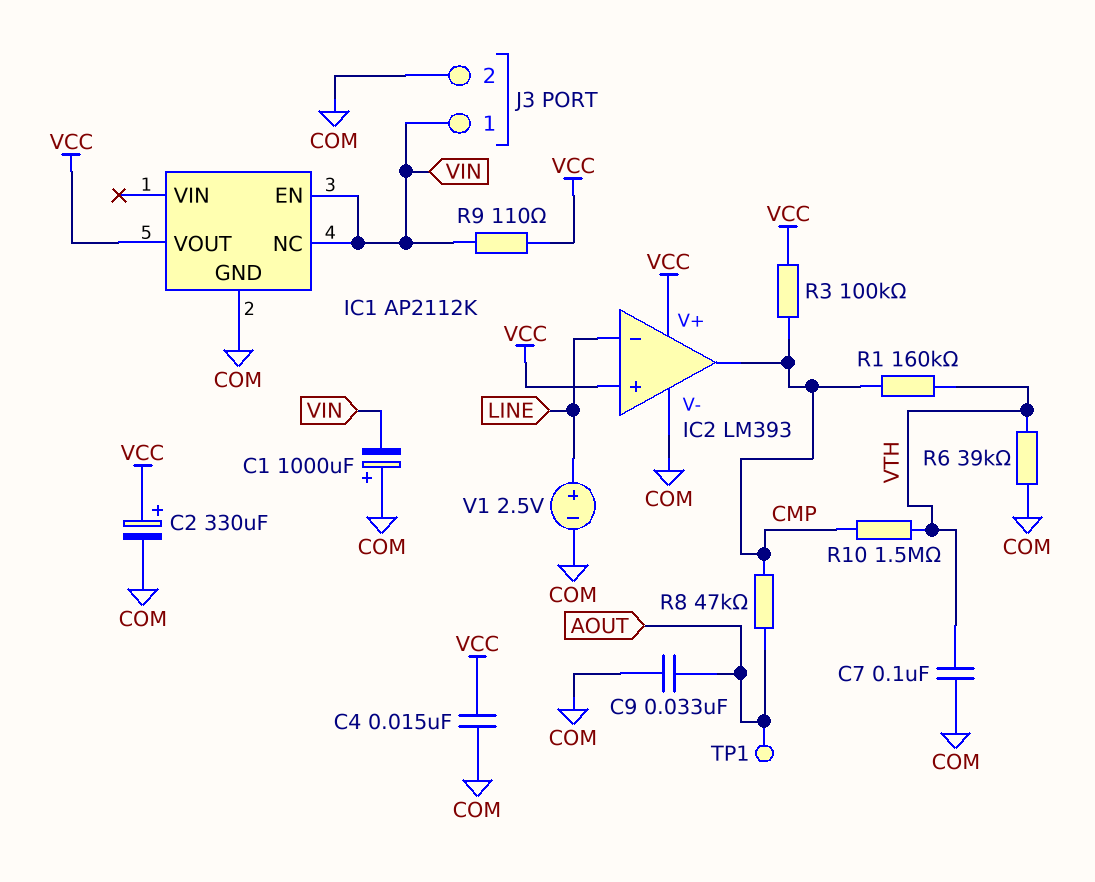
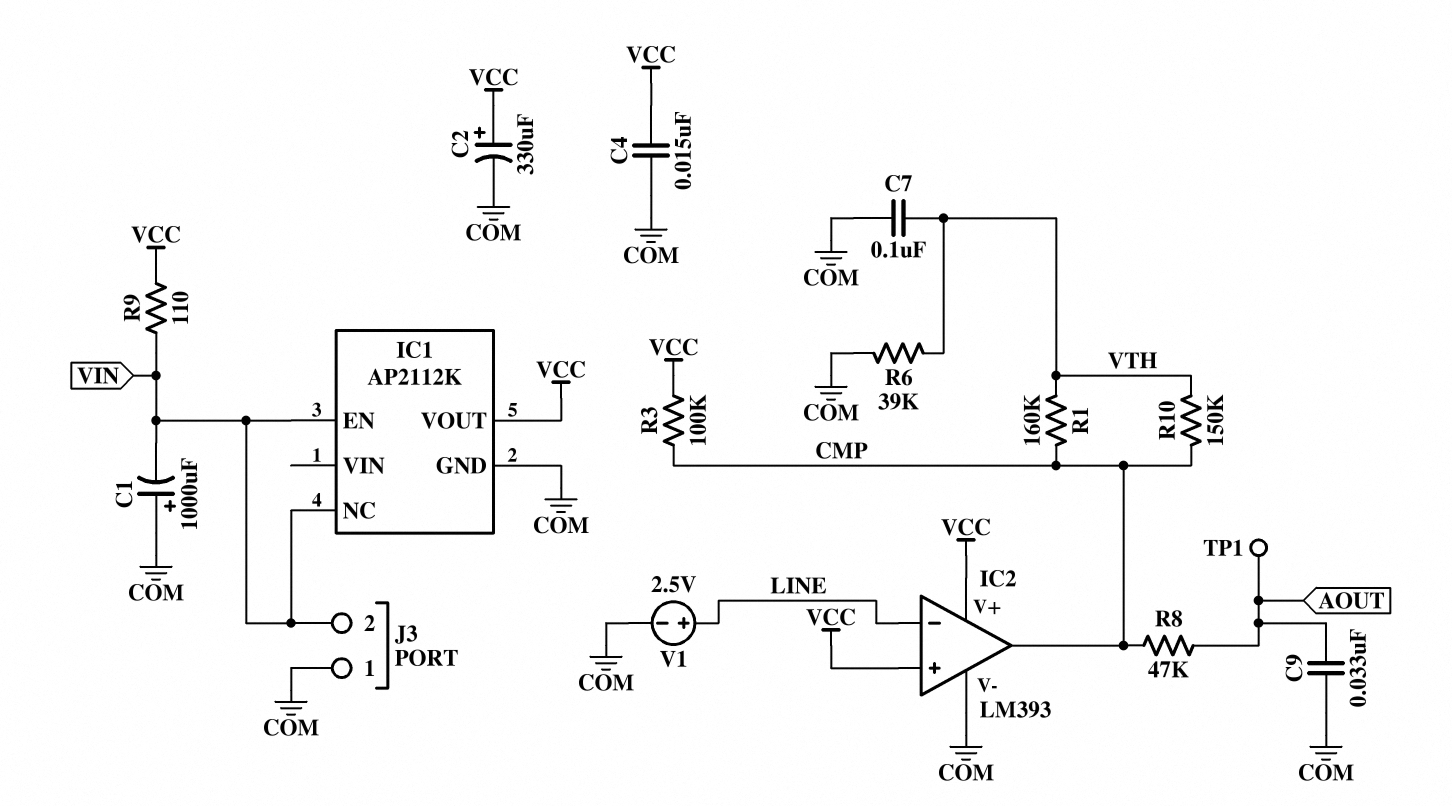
J3 pin 1: VIN -> COM
J3 pin 2: COM -> VIN
R10: 1.5M (CMP, VTH) -> 150k (CMP, VTH)

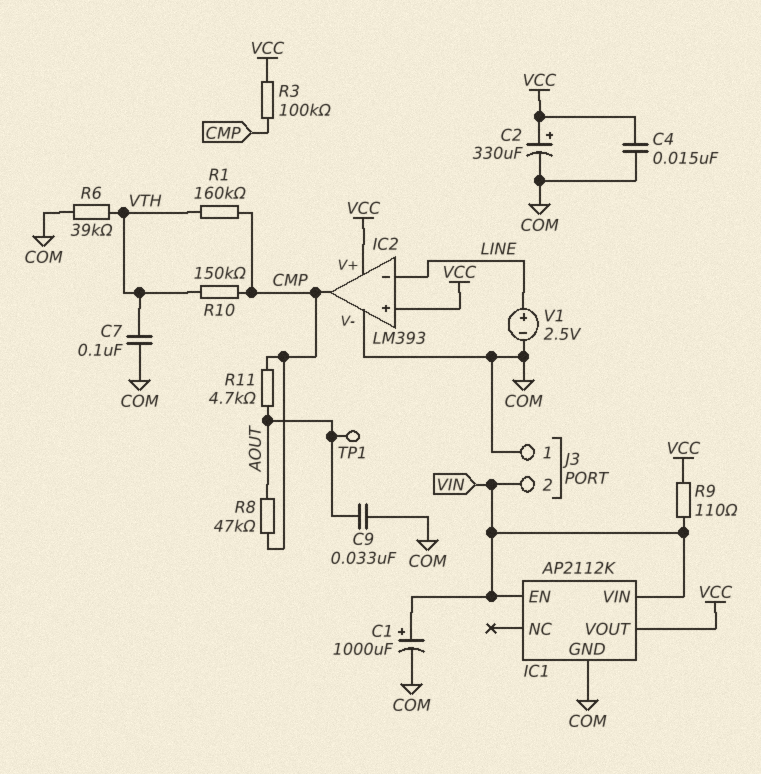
C1: 1000uF (plus COM, minus VIN) -> 1000uF (plus VIN, minus COM)
IC1 pin NC: VIN -> none
IC1 pin VIN: none -> VIN
R11: none -> 4.7k (AOUT, CMP)

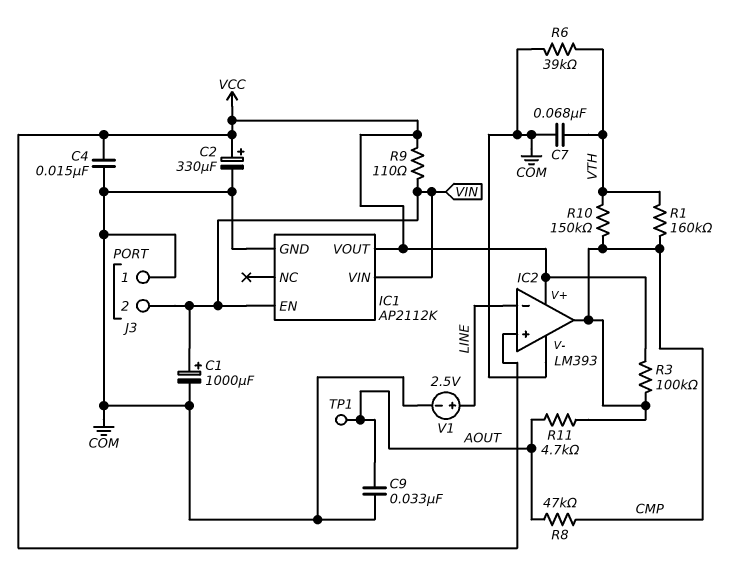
C7: 100nF (COM, VTH) -> 68nF (COM, VTH)

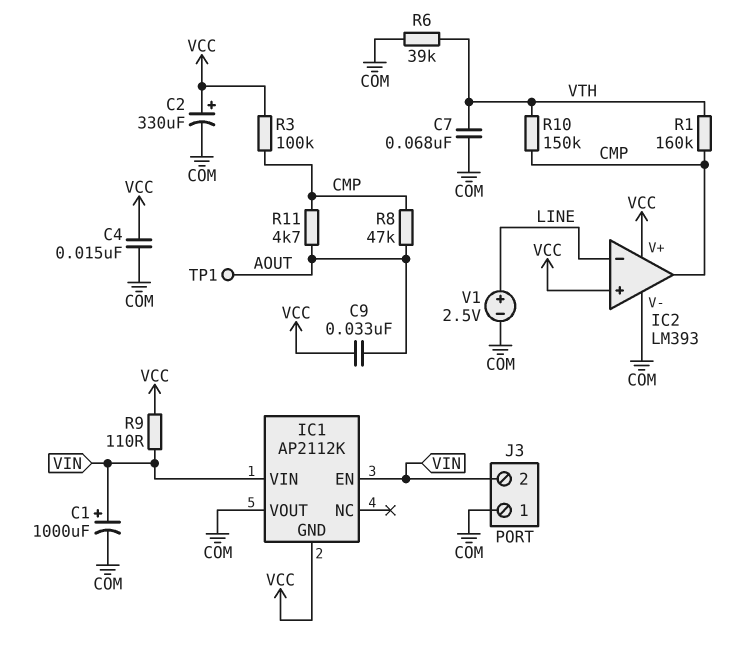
C9: 33nF (AOUT, COM) -> 33nF (AOUT, VCC)
IC1 pin GND: COM -> VCC
IC1 pin VOUT: VCC -> COM

